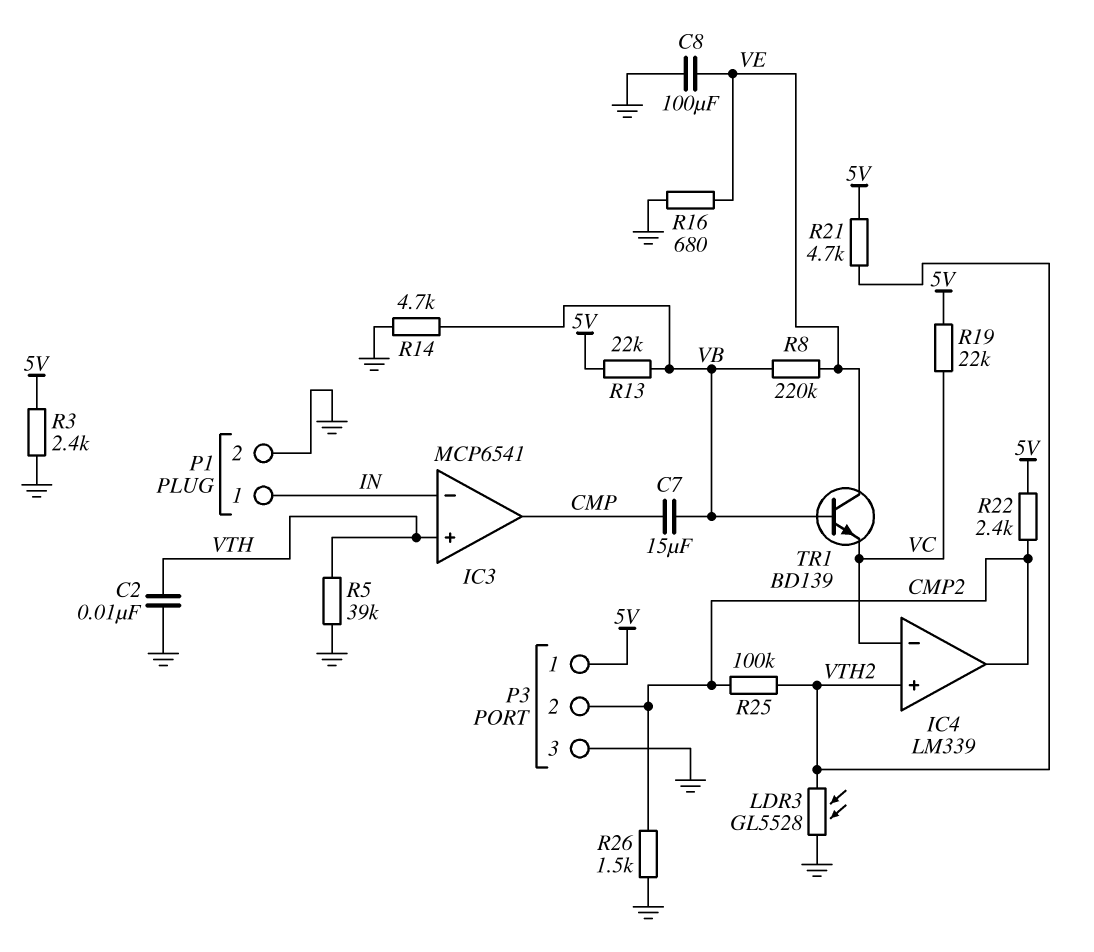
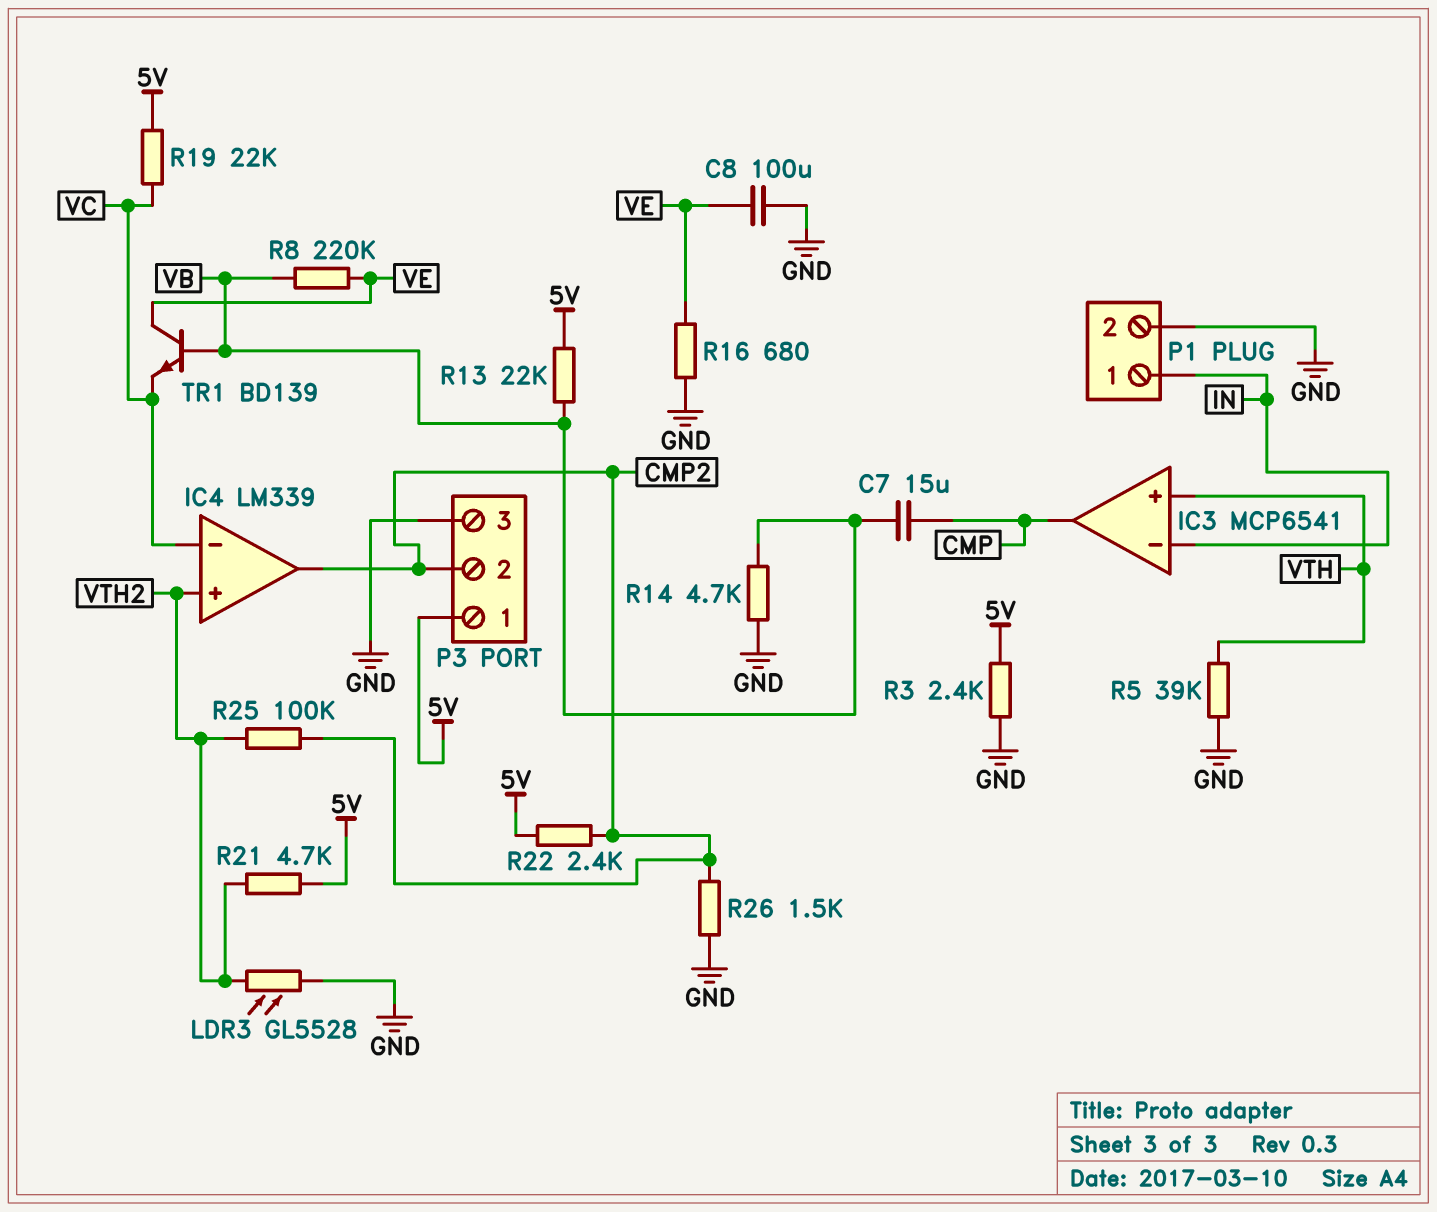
C2: 10nF (GND, VTH) -> none

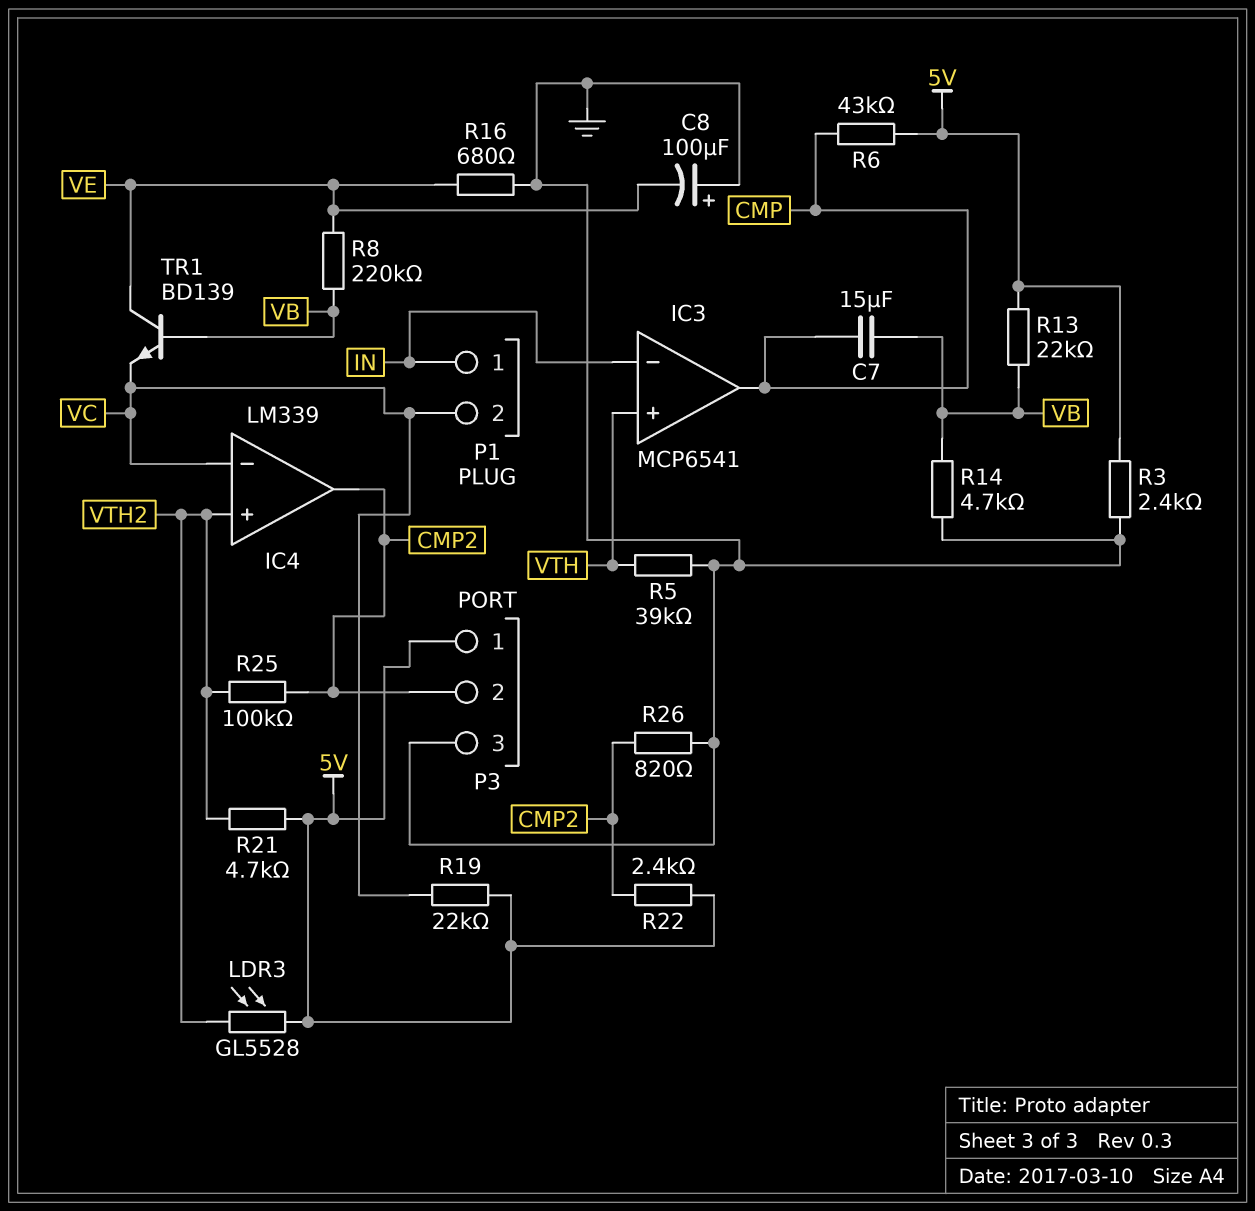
C8: 100uF (GND, VE) -> 100uF (plus GND, minus VE)
LDR3: GL5528 (GND, VTH2) -> GL5528 (5V, VTH2)
P1 pin 2: GND -> VC
R6: none -> 43k (5V, CMP)
R26: 1.5k (CMP2, GND) -> 820 (CMP2, GND)

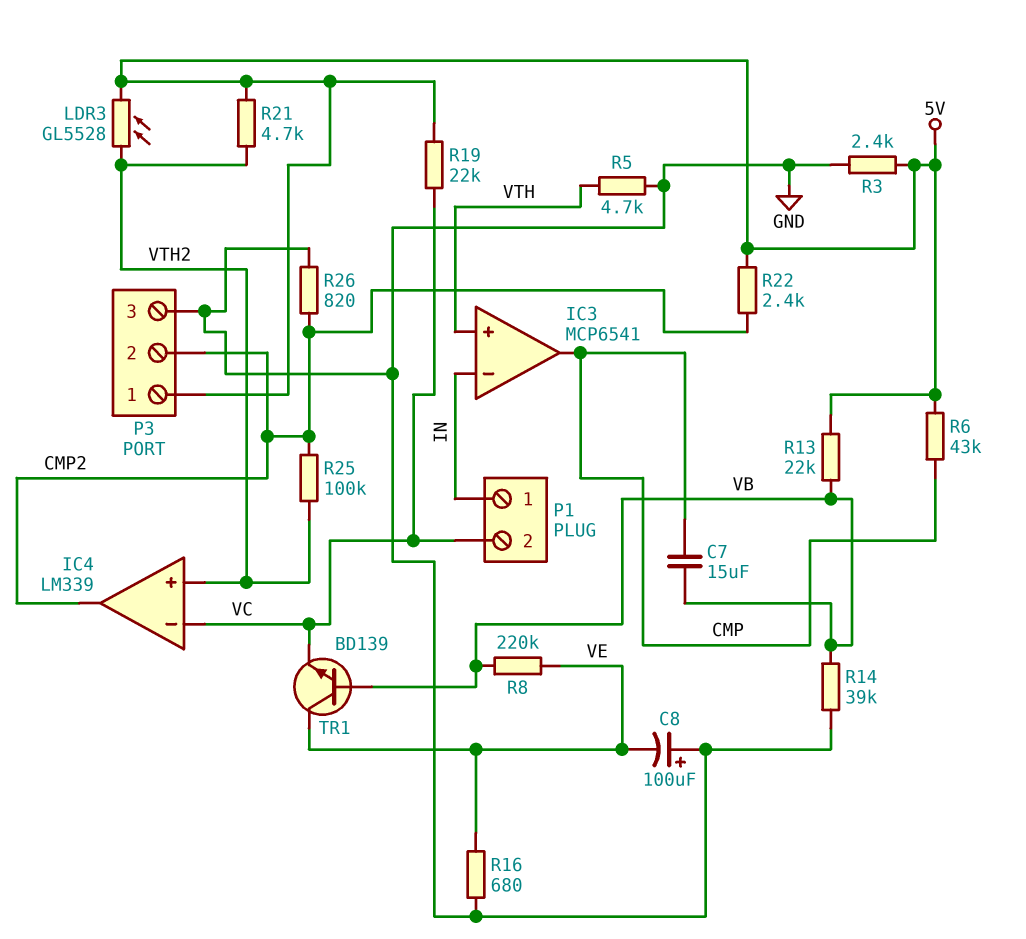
R5: 39k (GND, VTH) -> 4.7k (GND, VTH)
R14: 4.7k (GND, VB) -> 39k (GND, VB)

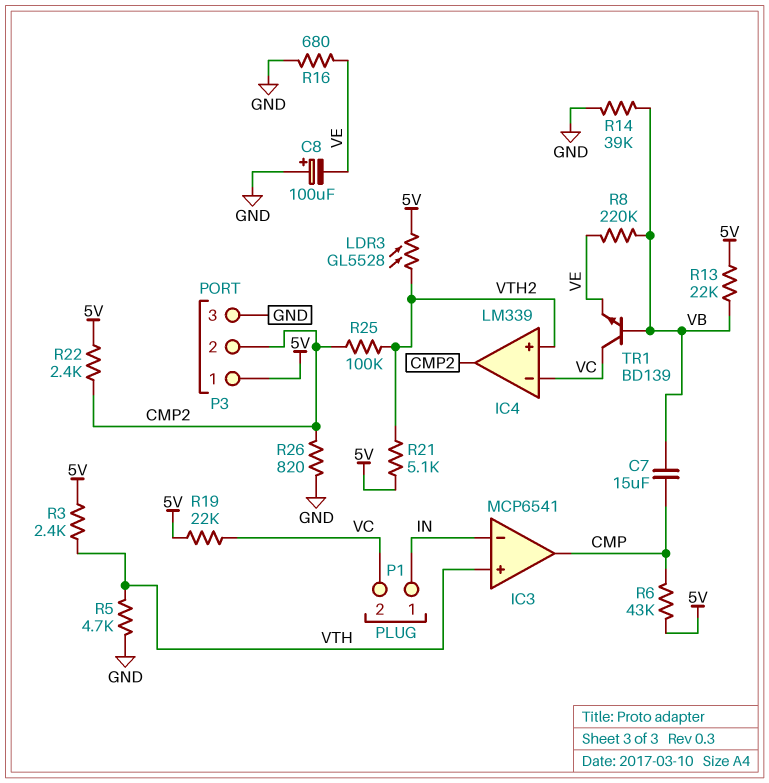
R3: 2.4k (5V, GND) -> 2.4k (5V, VTH)
R21: 4.7k (5V, VTH2) -> 5.1k (5V, VTH2)
TR1: NPN BD139 (B VB, C VE, E VC) -> NPN BD139 (B VB, C VC, E VE)

